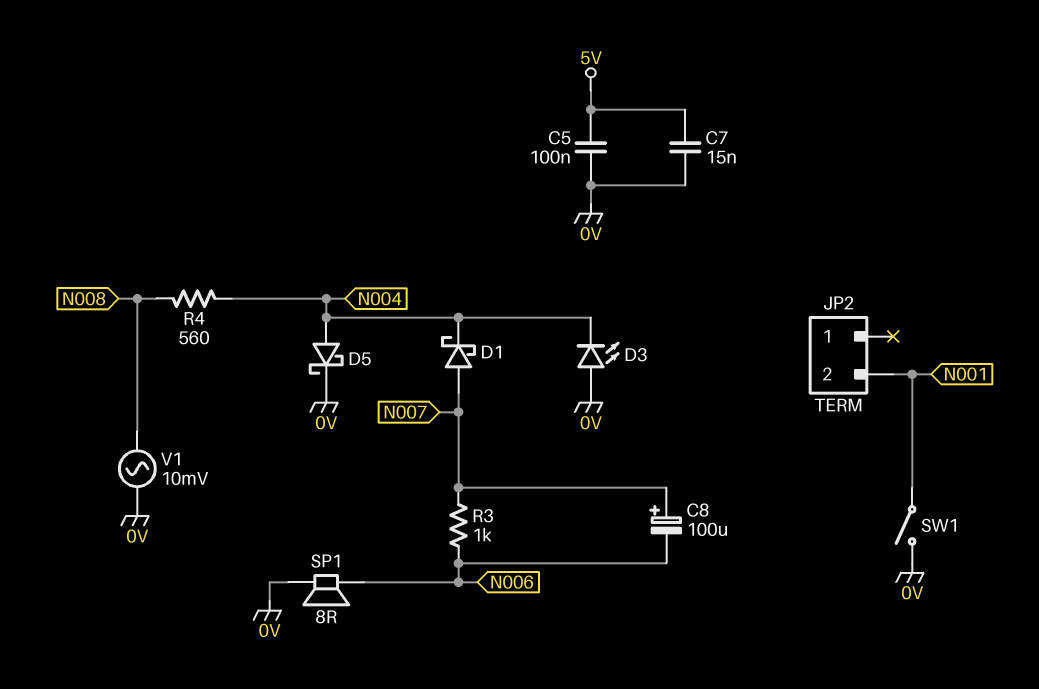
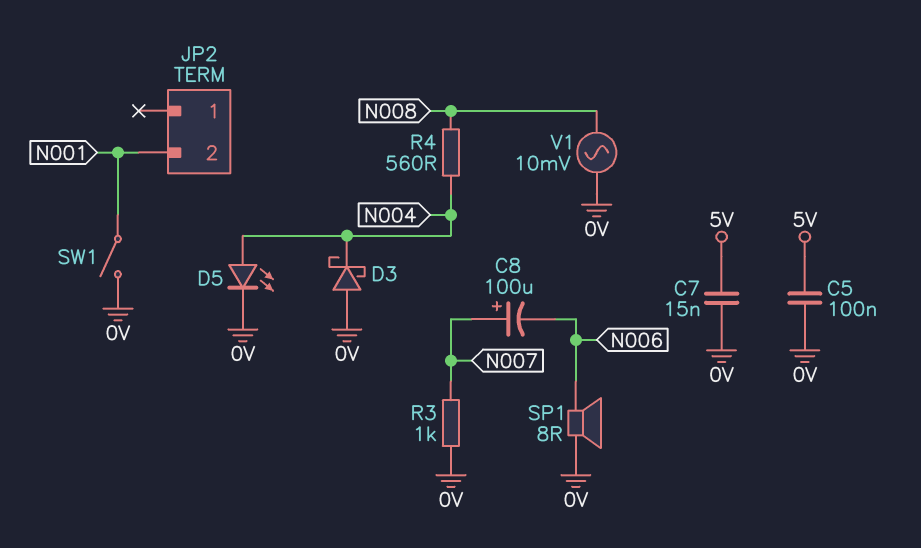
D1: schottky (A N007, K N004) -> none
D3: LED (A 0V, K N004) -> schottky (A 0V, K N004)
D5: schottky (A N004, K 0V) -> LED (A N004, K 0V)
R3: 1k (N006, N007) -> 1k (0V, N007)

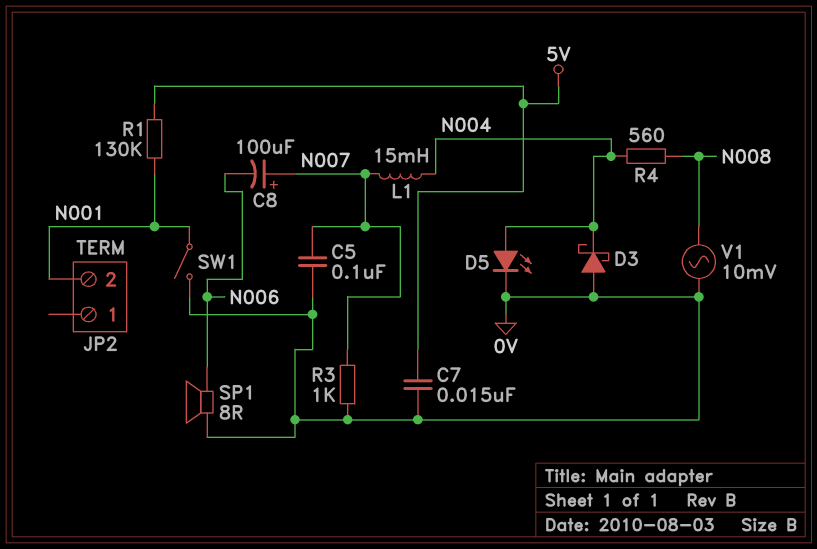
C5: 100nF (0V, 5V) -> 100nF (0V, N007)
L1: none -> 15mH (N004, N007)
R1: none -> 130k (5V, N001)

